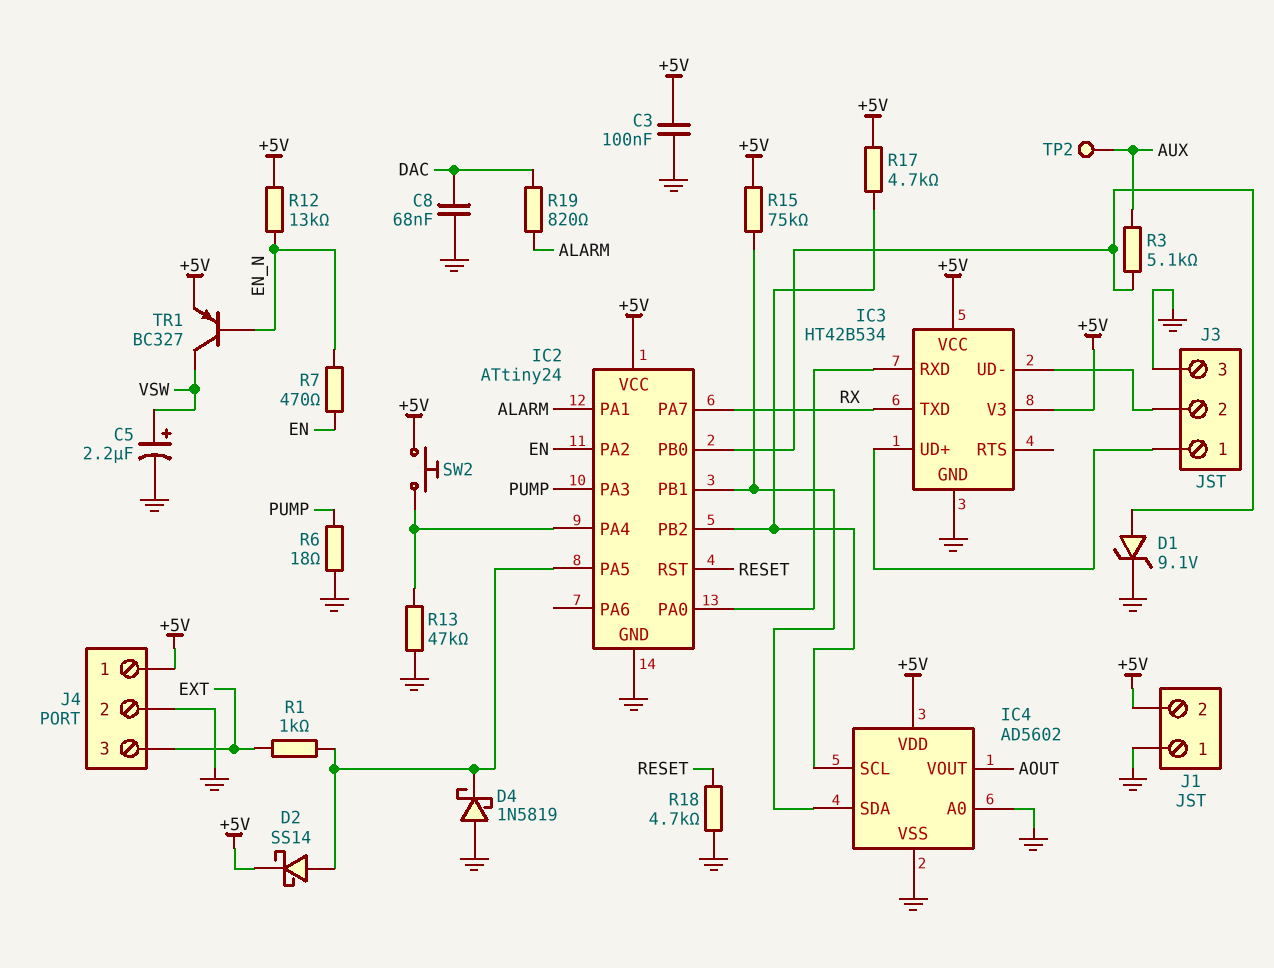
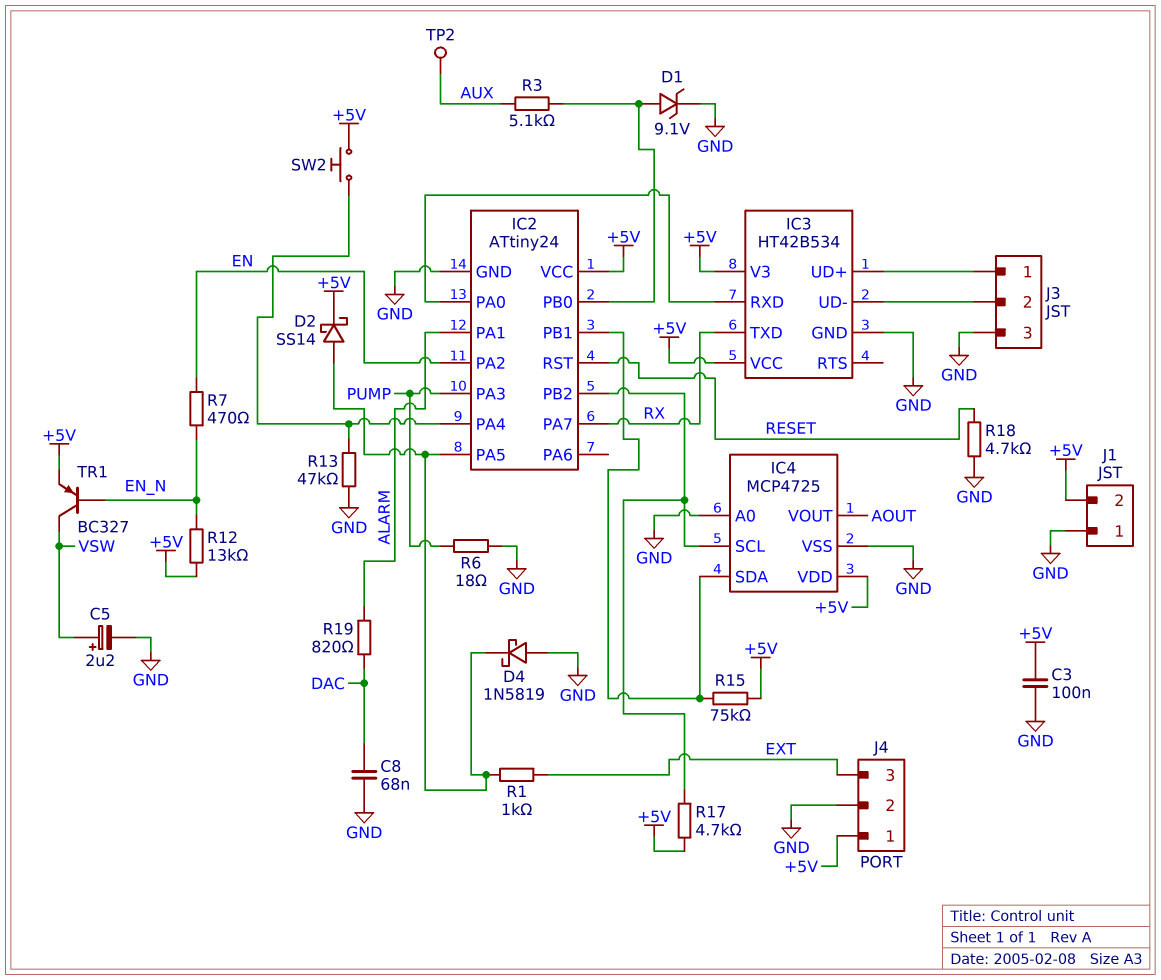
IC4: AD5602 -> MCP4725

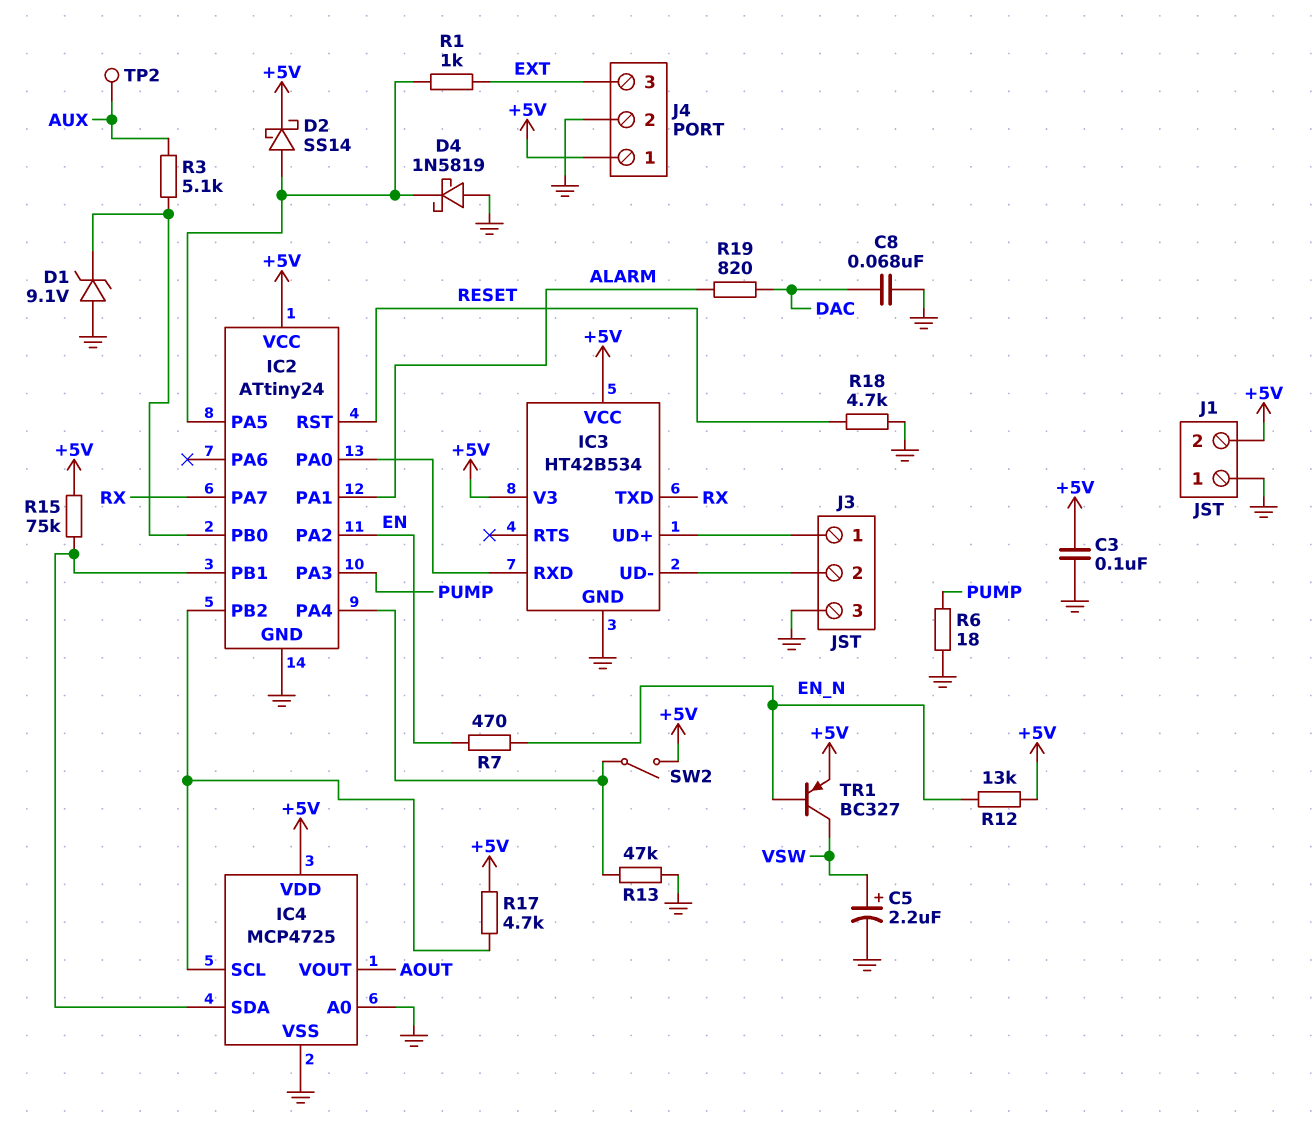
D1: zener 9.1V (A IC2/PB0, K GND) -> zener 9.1V (A GND, K IC2/PB0)
SW2: button (+5V, IC2/PA4) -> switch (+5V, IC2/PA4)

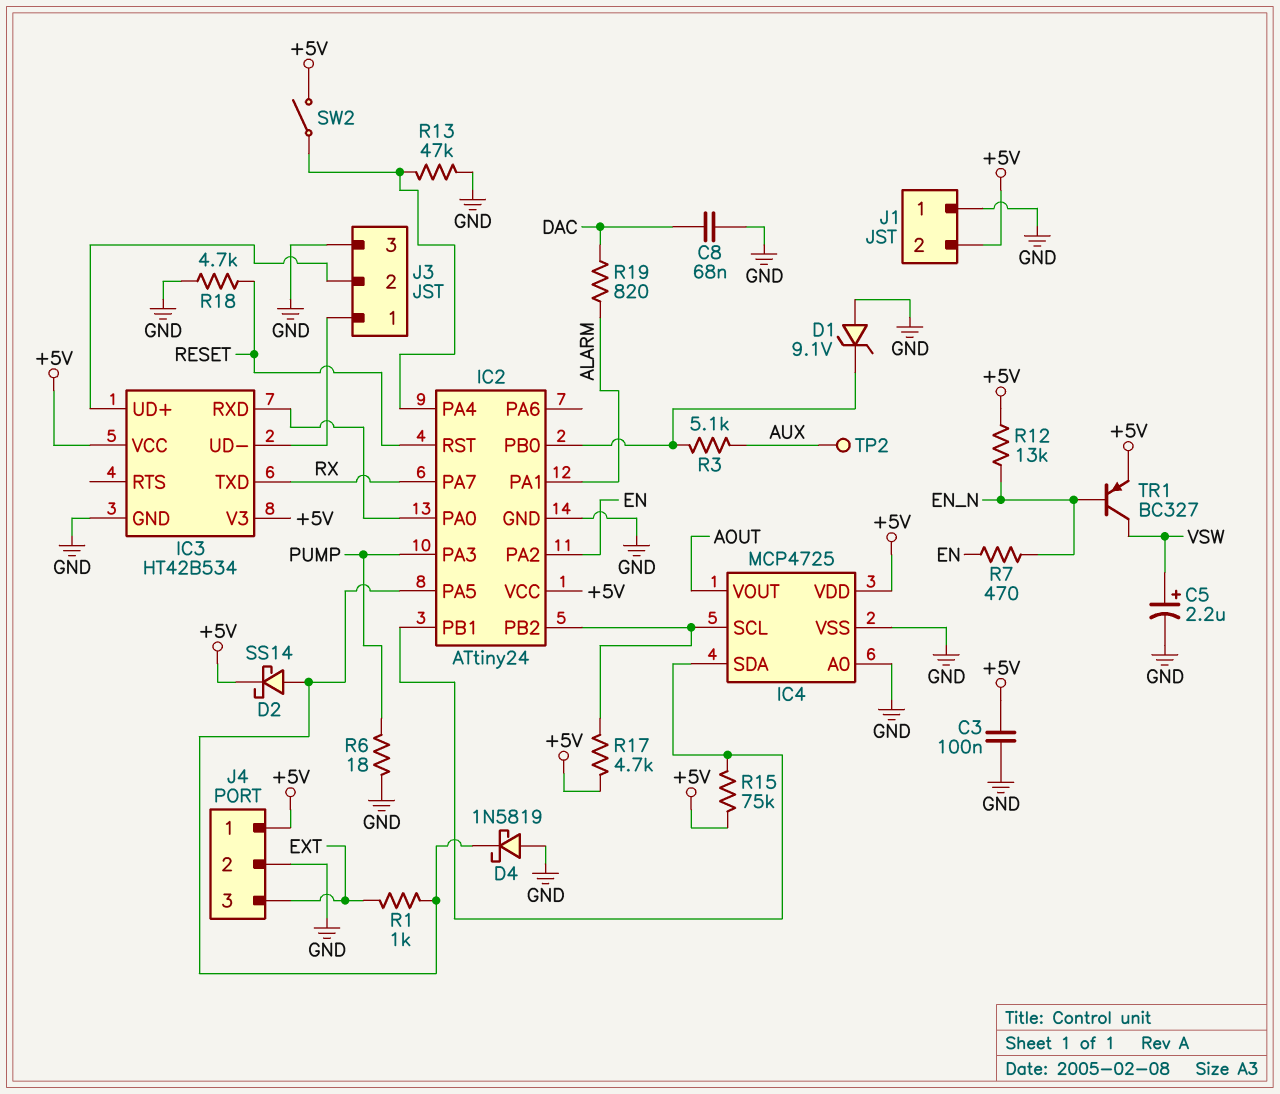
J3 pin 1: IC3/UD+ -> IC3/UD-
J3 pin 2: IC3/UD- -> IC3/UD+

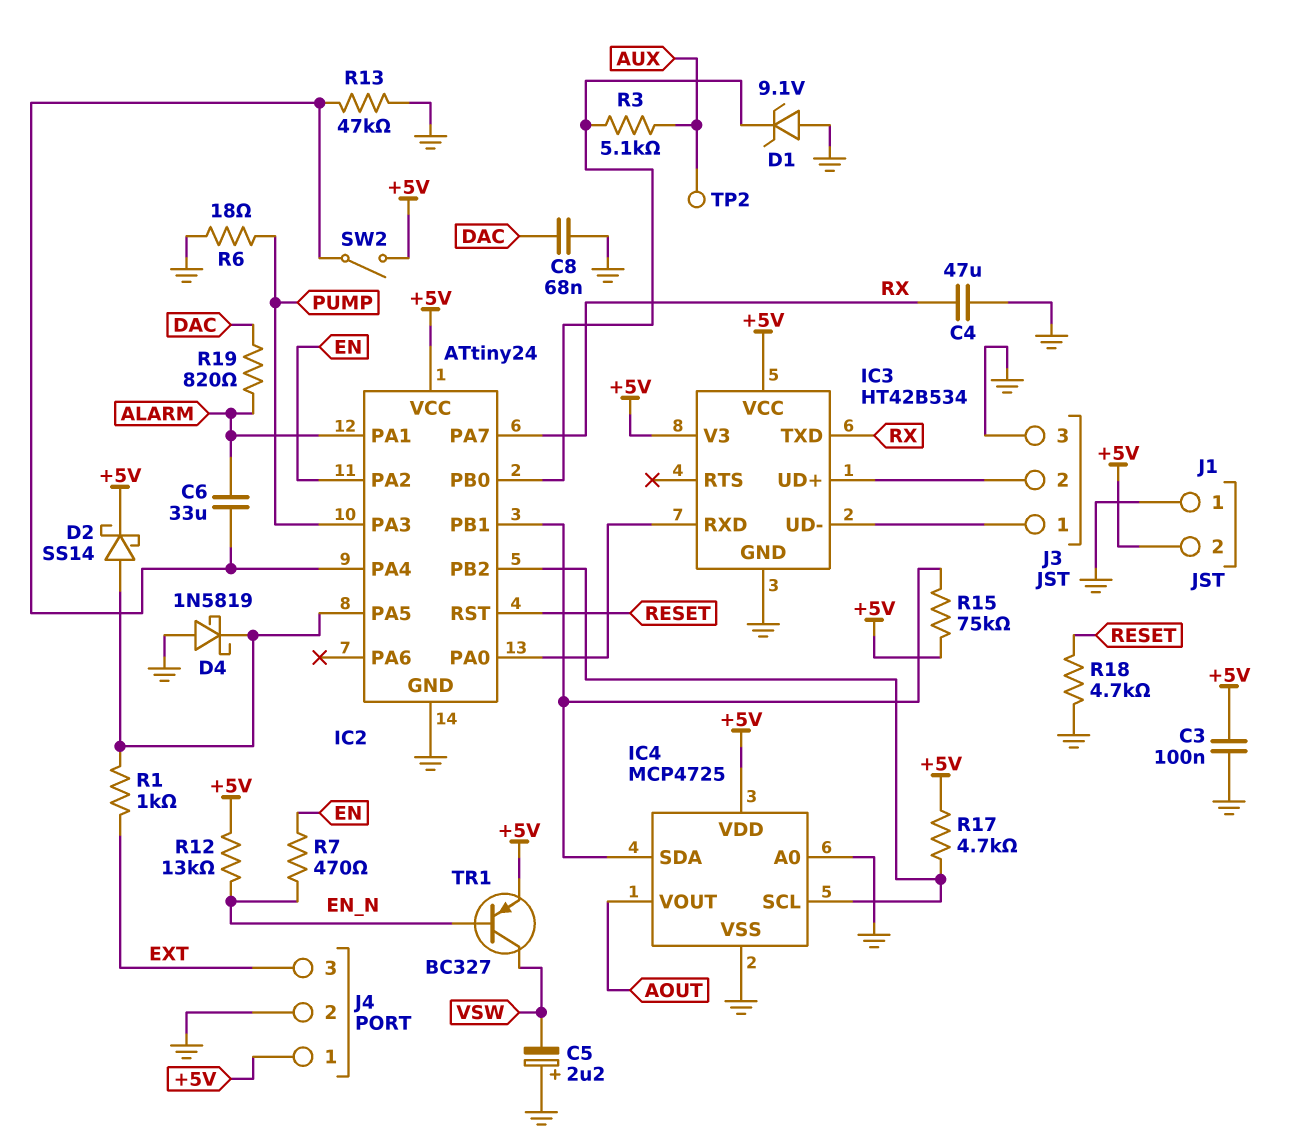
C4: none -> 47uF (GND, RX)
C5: 2.2uF (plus VSW, minus GND) -> 2.2uF (plus GND, minus VSW)
C6: none -> 33uF (ALARM, IC2/PA4)

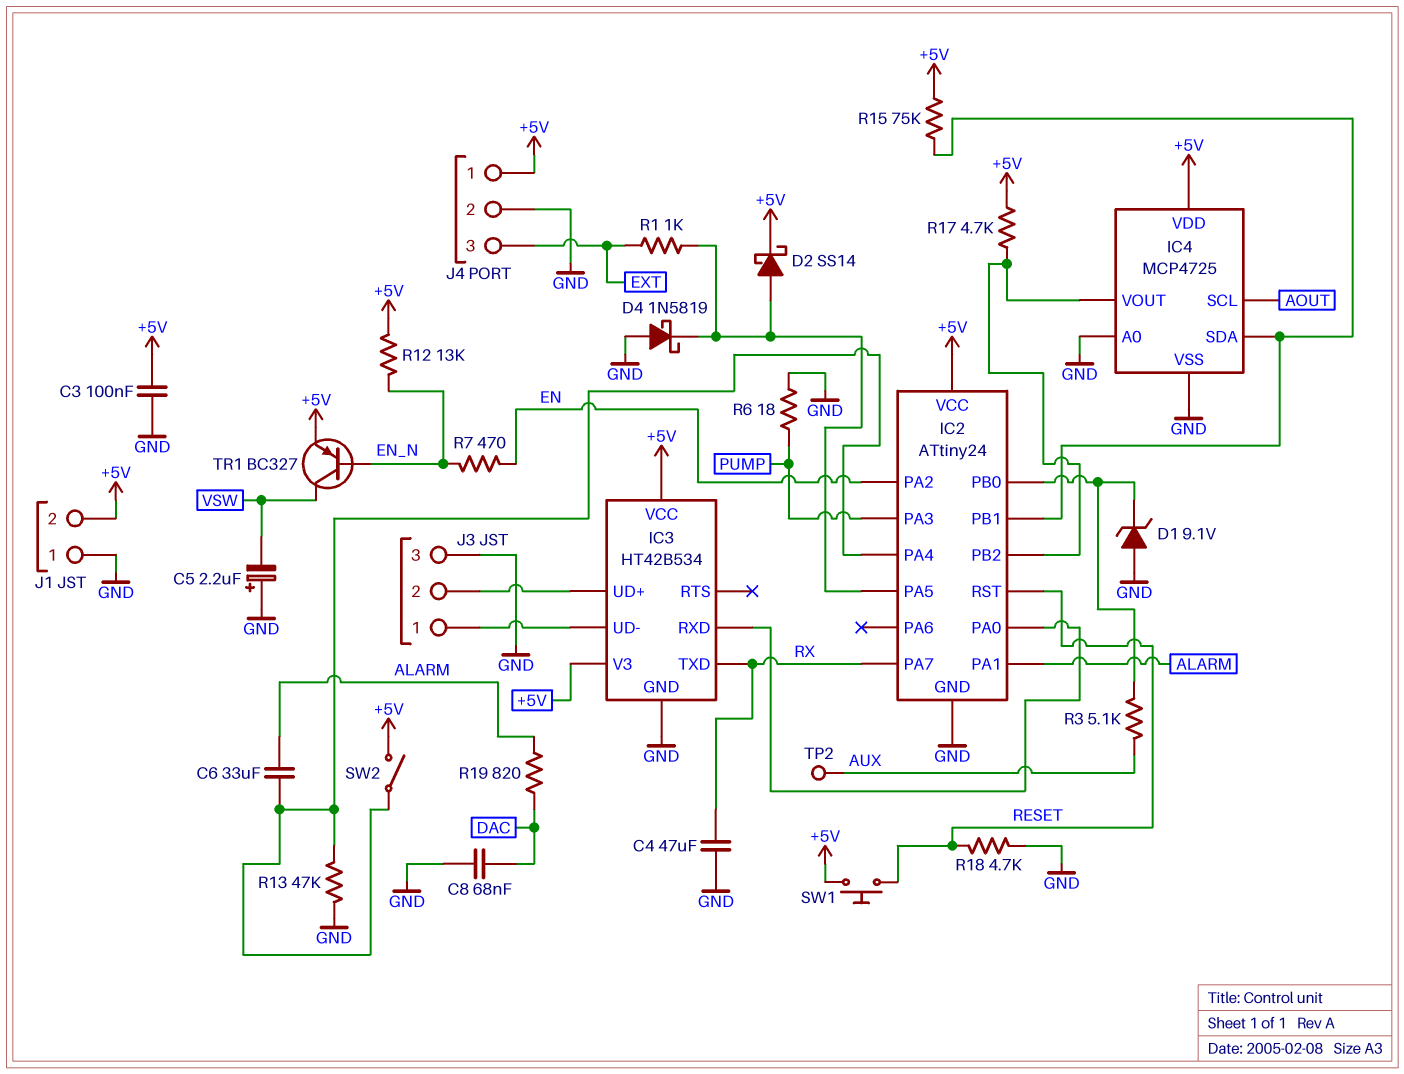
IC4 pin SCL: IC2/PB2 -> AOUT
IC4 pin VOUT: AOUT -> IC2/PB2
SW1: none -> button (+5V, RESET)

